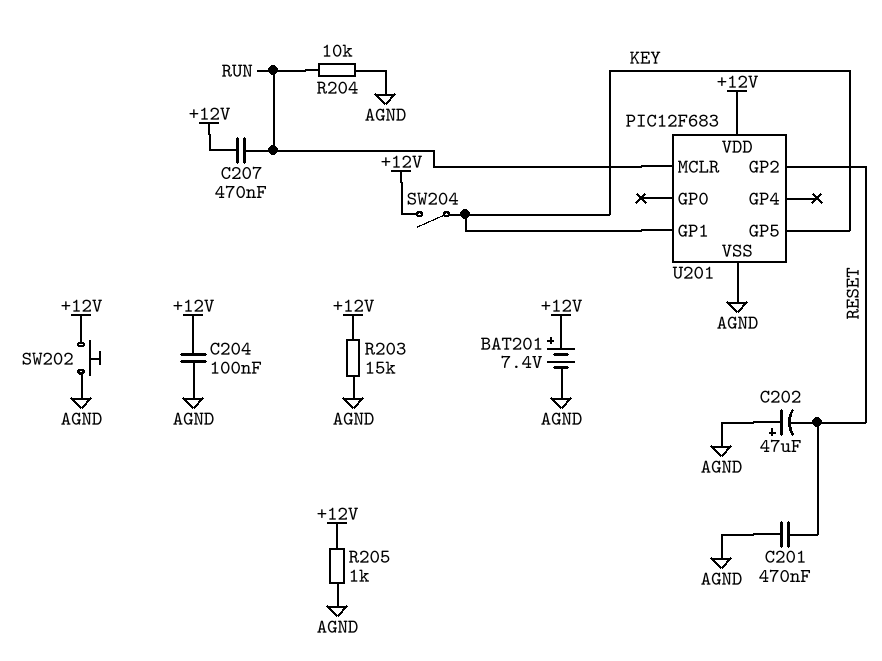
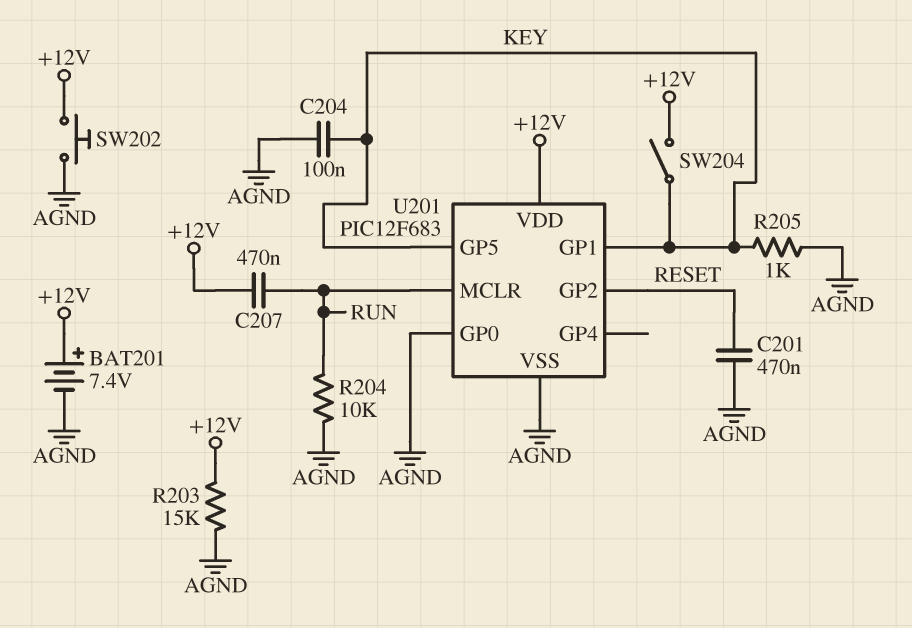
C202: 47uF (plus AGND, minus RESET) -> none
C204: 100nF (+12V, AGND) -> 100nF (AGND, KEY)
R205: 1k (+12V, AGND) -> 1k (AGND, KEY)
U201 pin GP0: none -> AGND

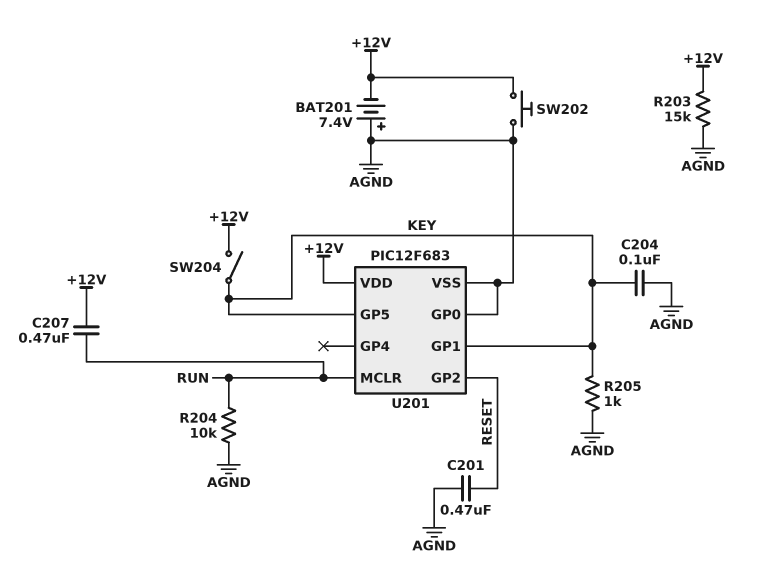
BAT201: 7.4V (plus +12V, minus AGND) -> 7.4V (plus AGND, minus +12V)

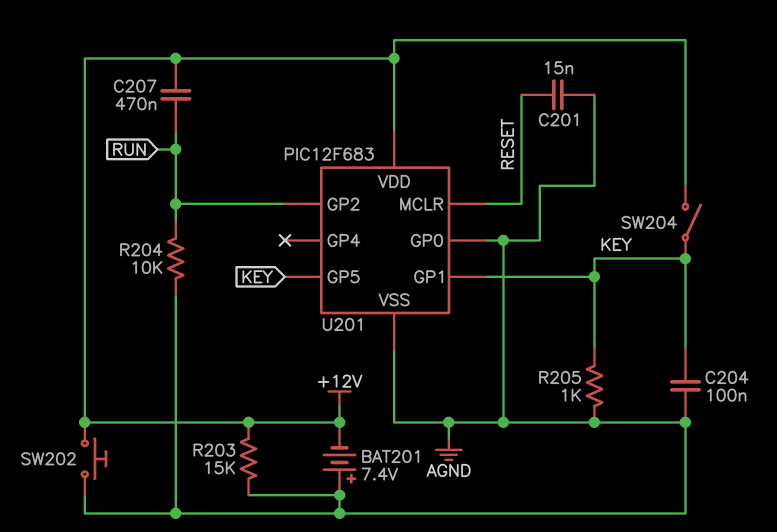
C201: 470nF (AGND, RESET) -> 15nF (AGND, RESET)
U201 pin GP2: RESET -> RUN
U201 pin MCLR: RUN -> RESET

